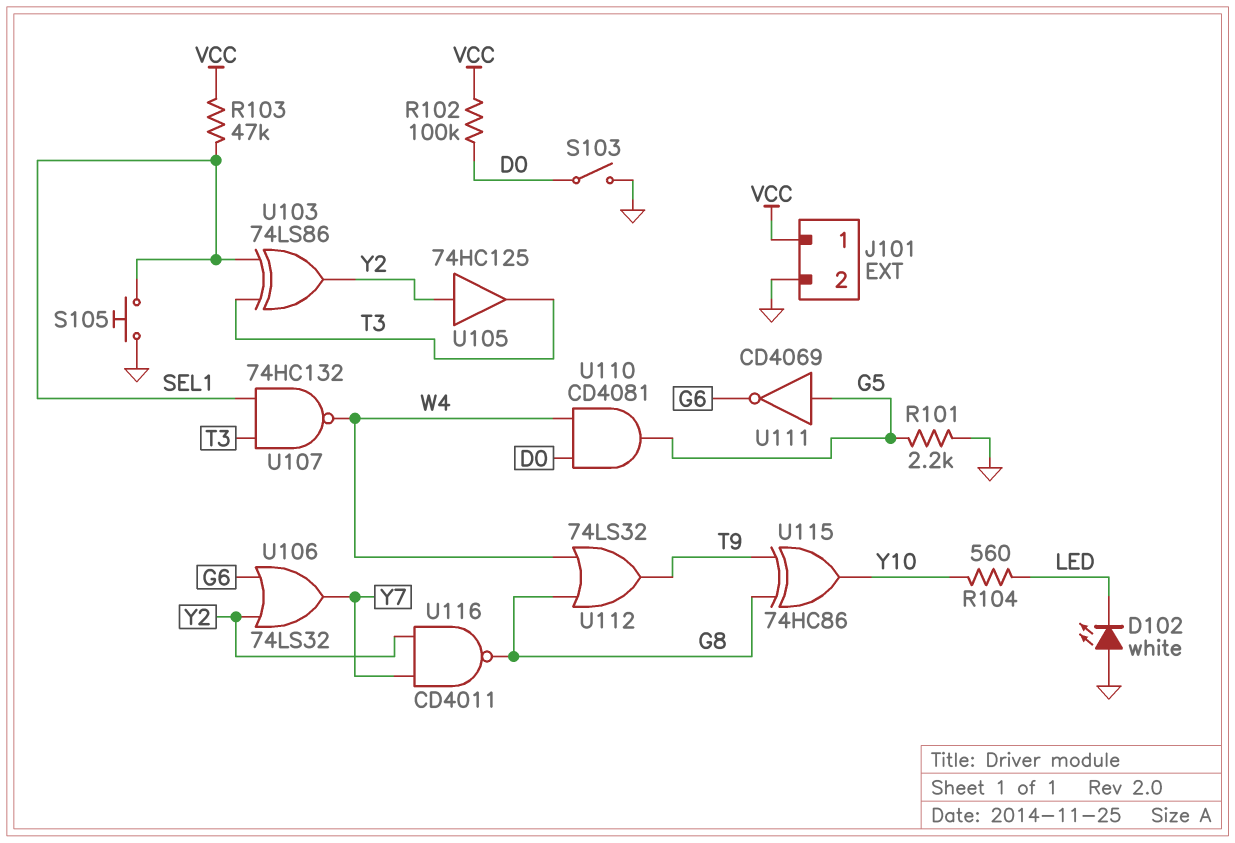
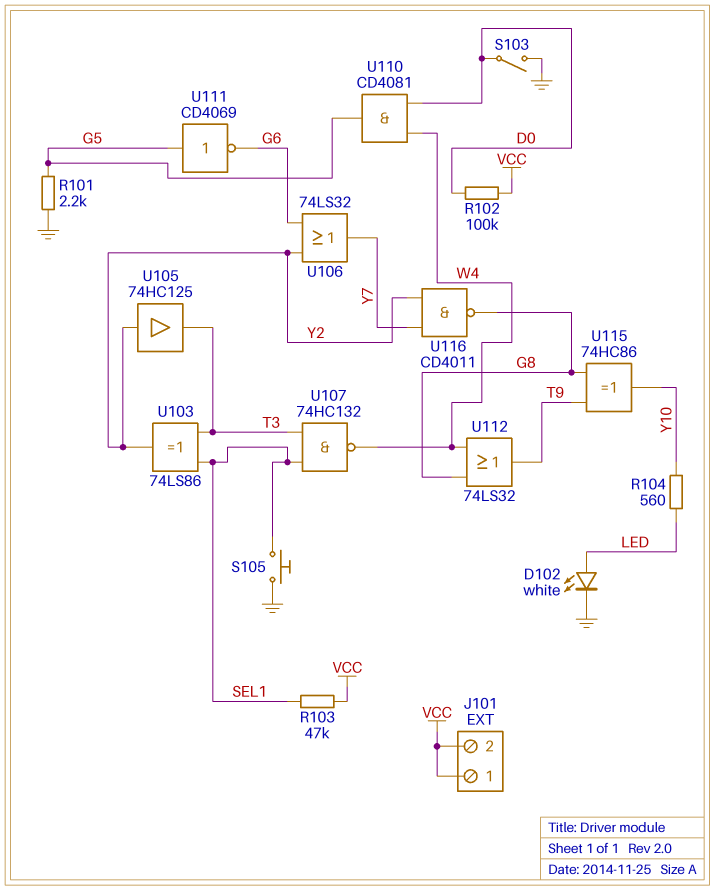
D102: LED white (A GND, K LED) -> LED white (A LED, K GND)
J101 pin 2: GND -> VCC

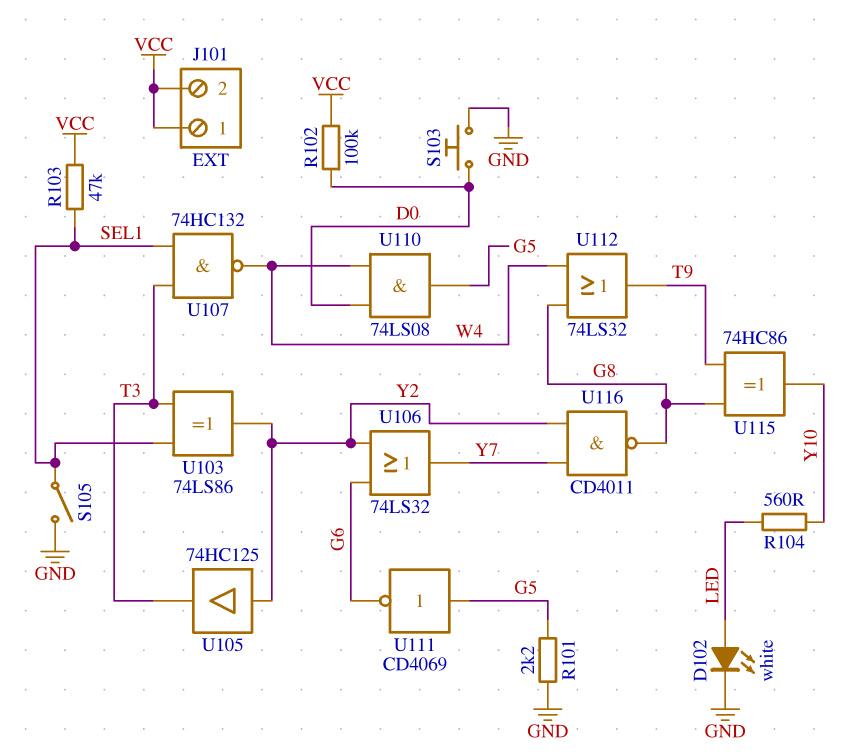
S103: switch (D0, GND) -> button (D0, GND)
S105: button (GND, SEL1) -> switch (GND, SEL1)
U110: AND CD4081 (in D0, in W4, out G5) -> AND 74LS08 (in D0, in W4, out G5)

